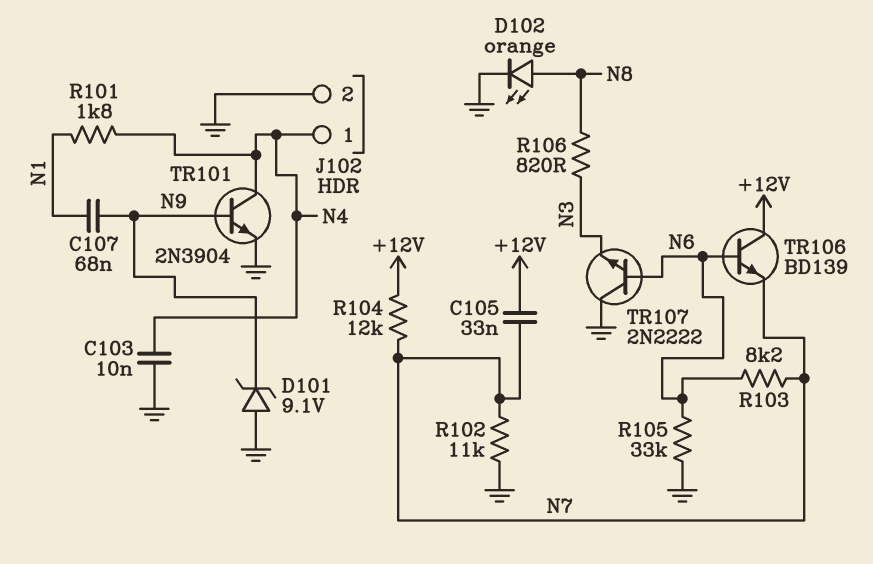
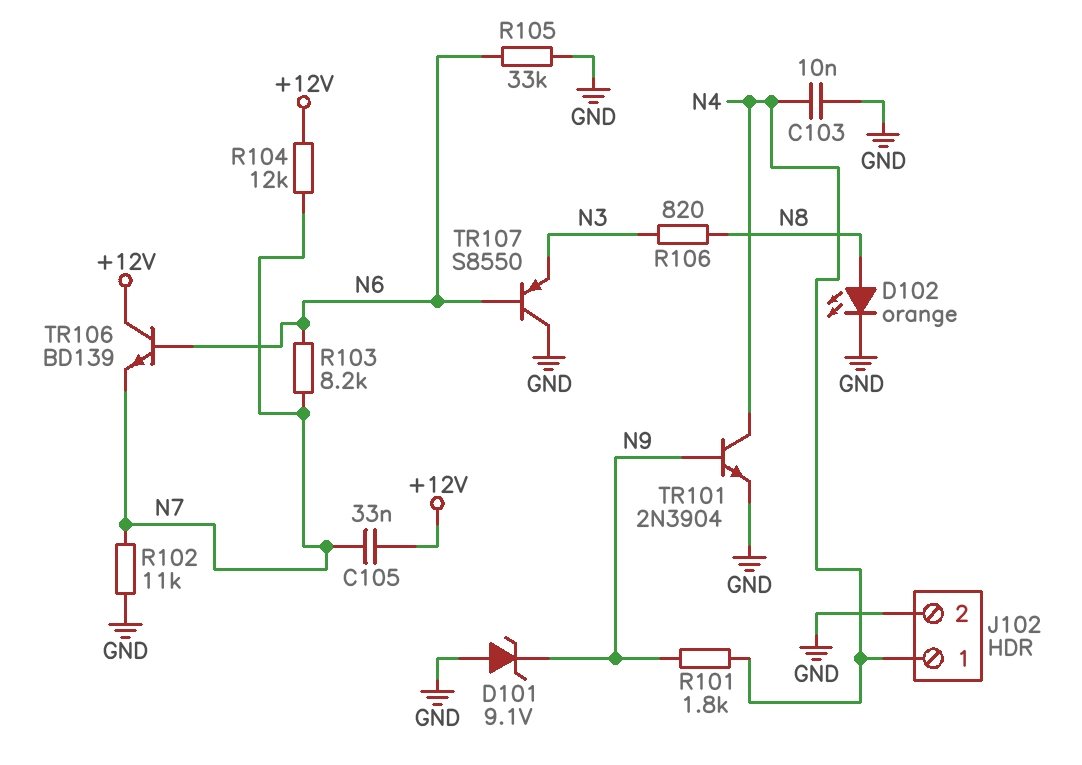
C107: 68nF (N1, N9) -> none
R101: 1.8k (N1, N4) -> 1.8k (N4, N9)
TR107: NPN 2N2222 (B N6, C GND, E N3) -> PNP S8550 (B N6, C GND, E N3)

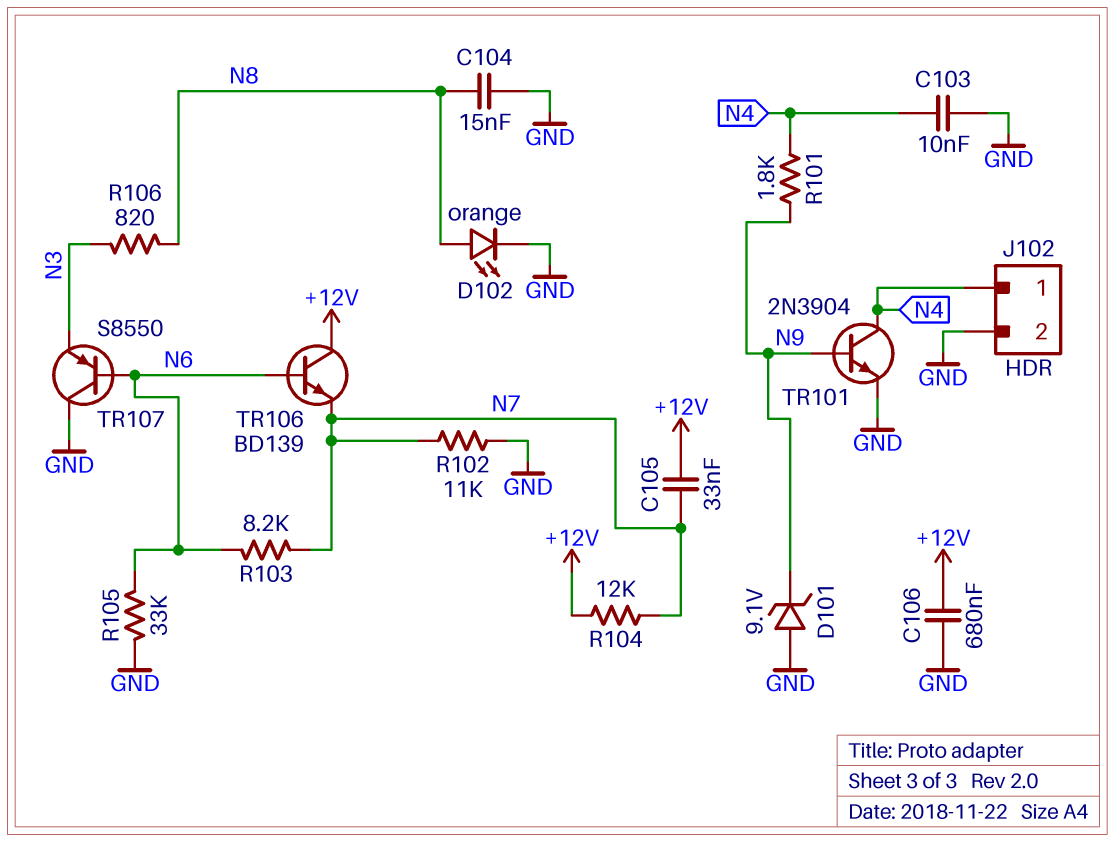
C104: none -> 15nF (GND, N8)
C106: none -> 680nF (+12V, GND)

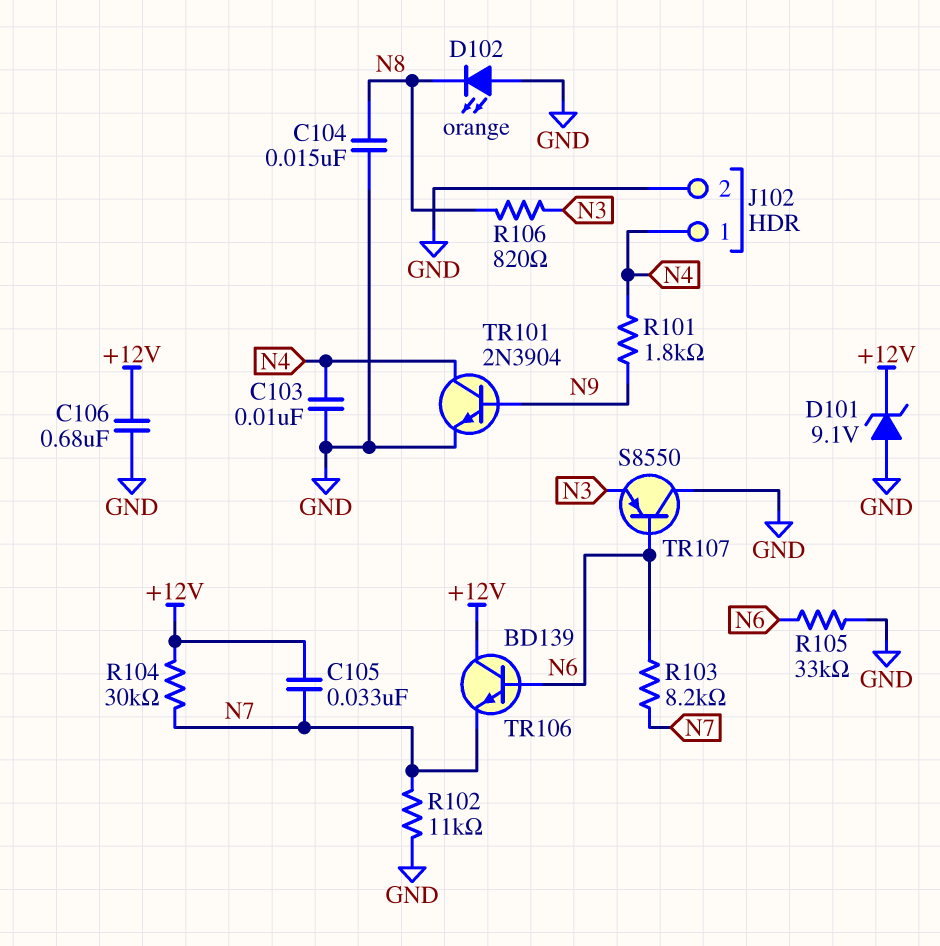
D101: zener 9.1V (A GND, K N9) -> zener 9.1V (A GND, K +12V)
D102: LED orange (A N8, K GND) -> LED orange (A GND, K N8)
R104: 12k (+12V, N7) -> 30k (+12V, N7)

